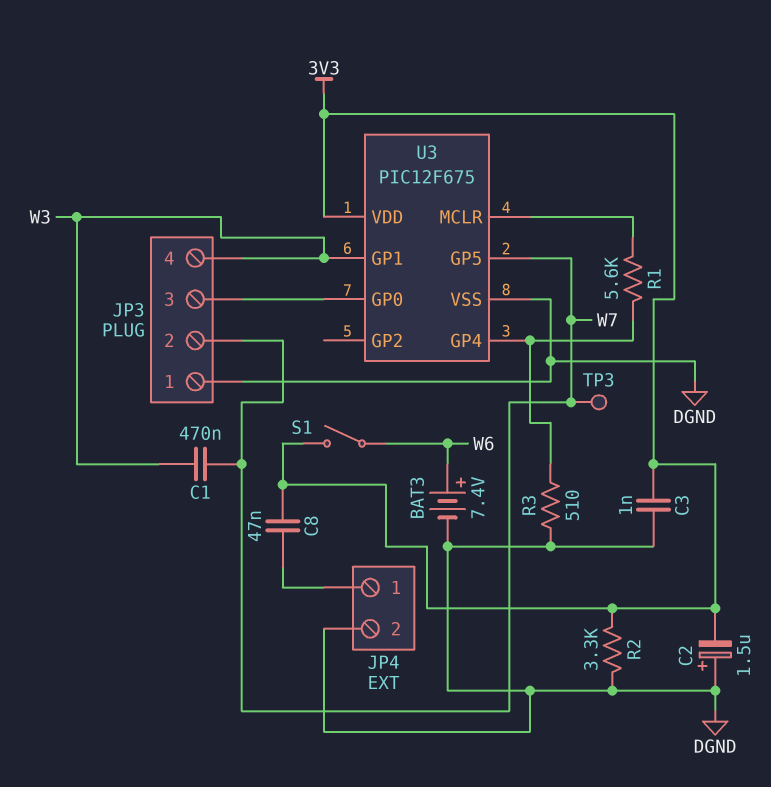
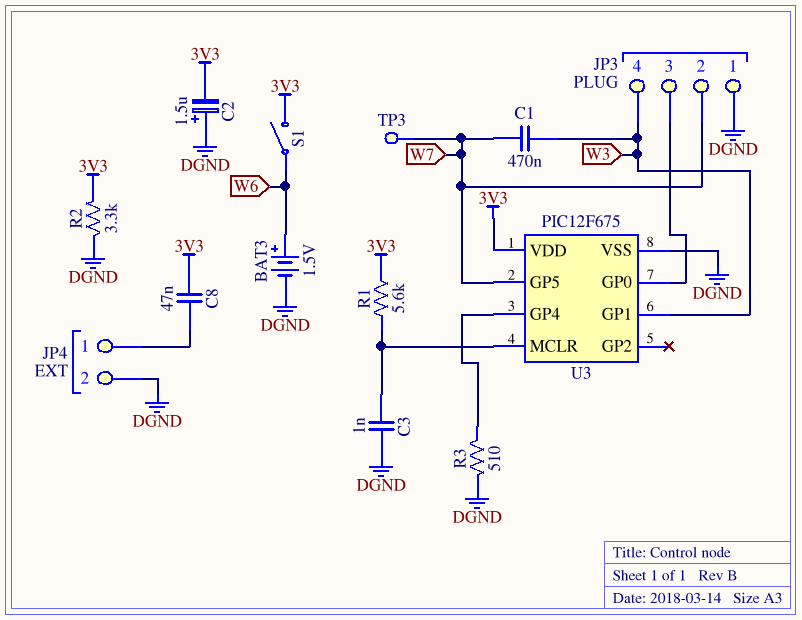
BAT3: 7.4V (plus W6, minus DGND) -> 1.5V (plus W6, minus DGND)
C3: 1nF (3V3, DGND) -> 1nF (DGND, U3/MCLR)
R1: 5.6k (U3/GP4, U3/MCLR) -> 5.6k (3V3, U3/MCLR)

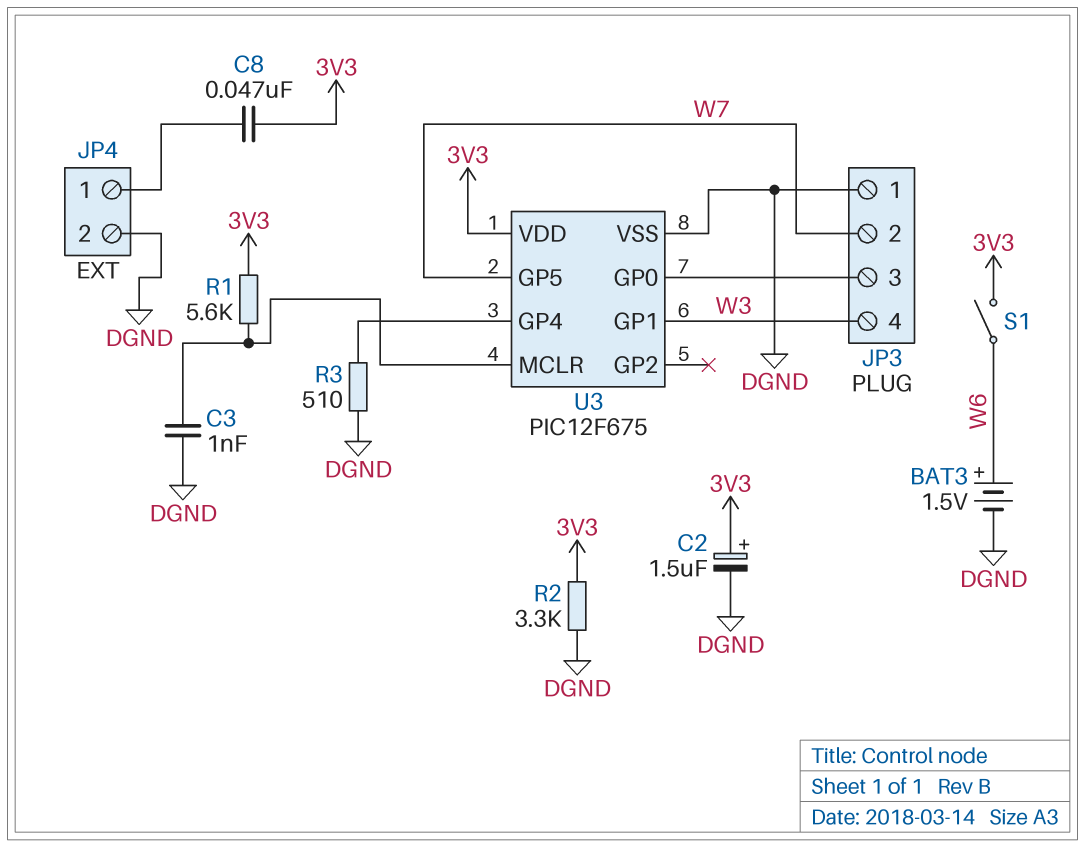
C1: 470nF (W3, W7) -> none
C2: 1.5uF (plus DGND, minus 3V3) -> 1.5uF (plus 3V3, minus DGND)
TP3: test point (W7) -> none

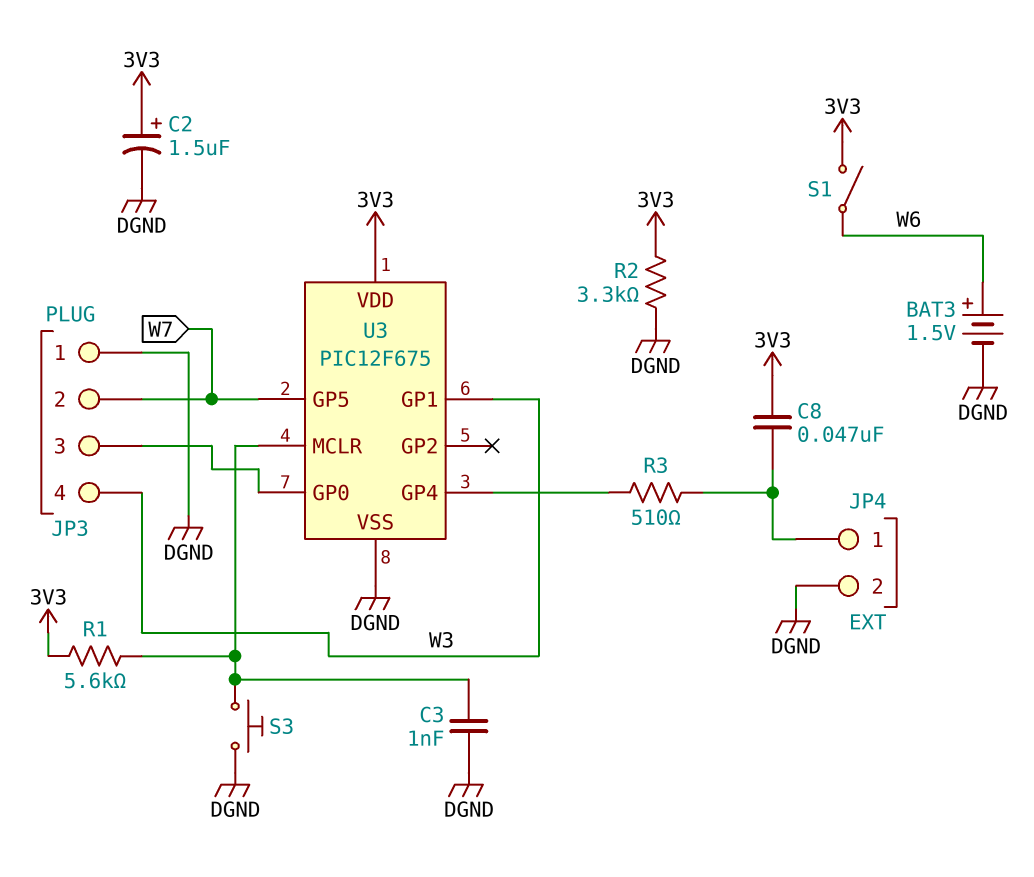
R3: 510 (DGND, U3/GP4) -> 510 (JP4/1, U3/GP4)
S3: none -> button (DGND, U3/MCLR)

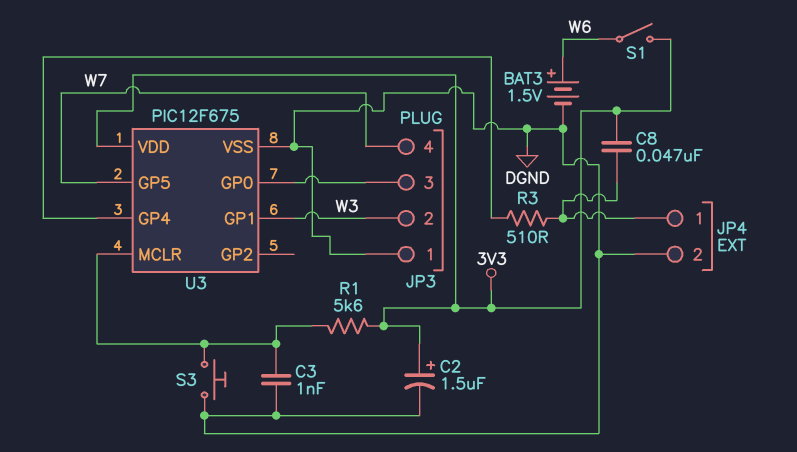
JP3 pin 2: W7 -> W3
JP3 pin 4: W3 -> W7
R2: 3.3k (3V3, DGND) -> none

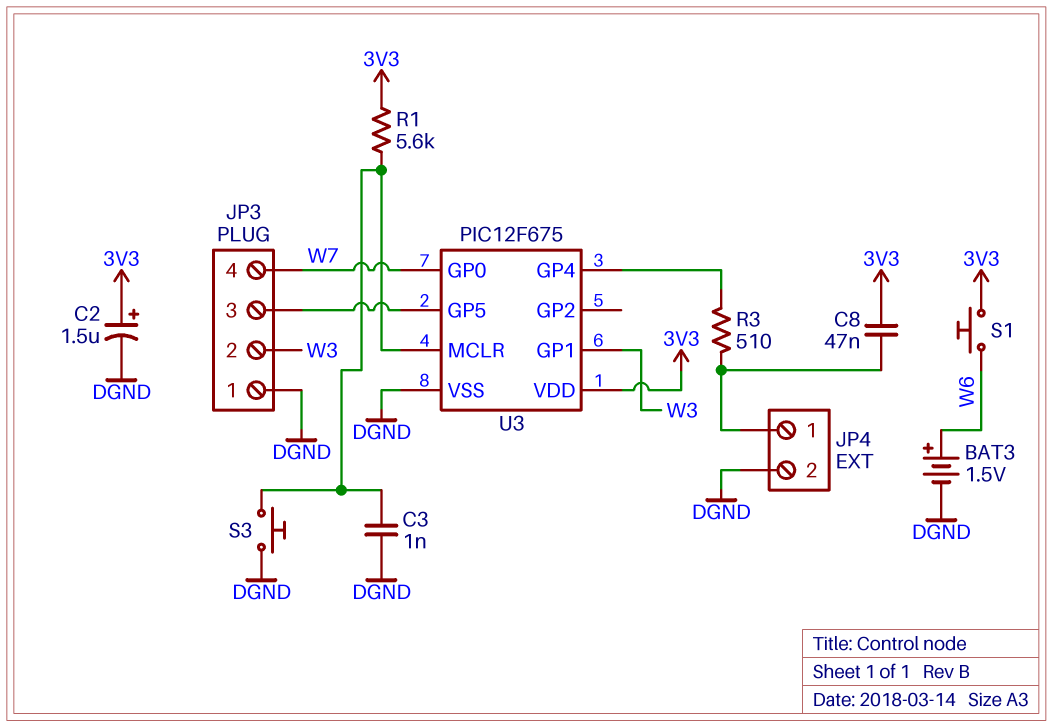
S1: switch (3V3, W6) -> button (3V3, W6)
U3 pin GP0: JP3/3 -> W7
U3 pin GP5: W7 -> JP3/3

